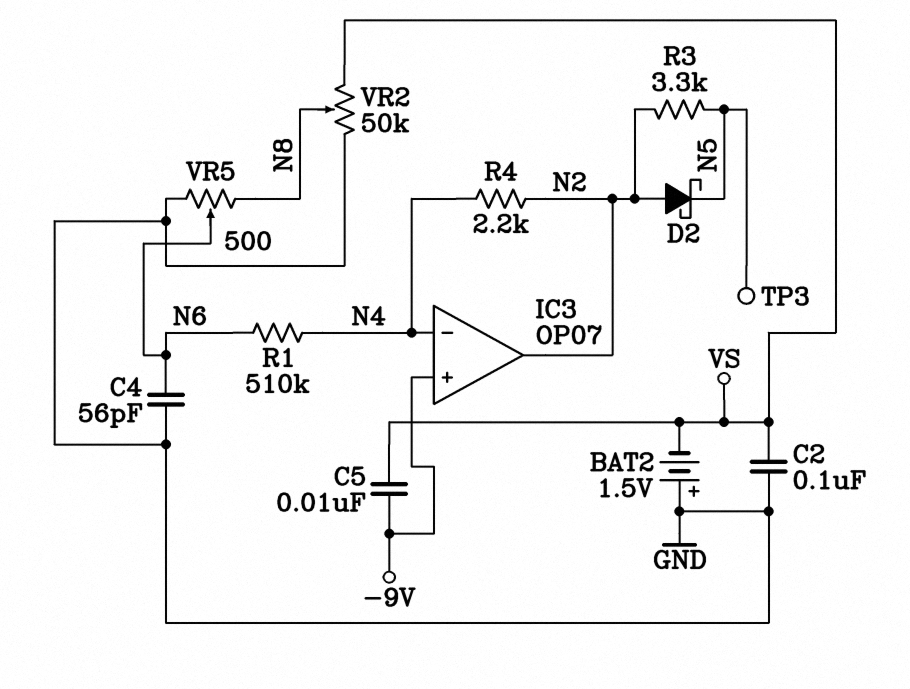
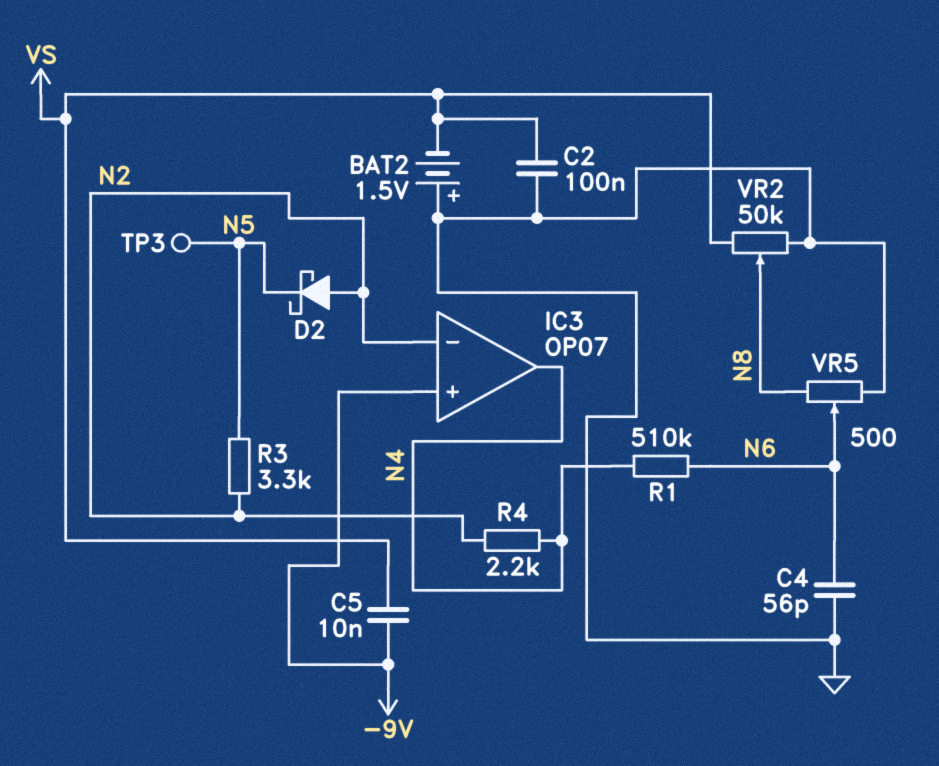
IC3 pin in-: N4 -> N2
IC3 pin out: N2 -> N4

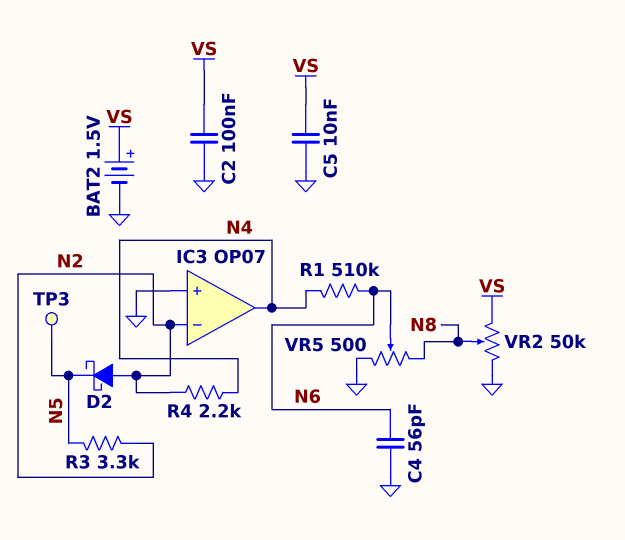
BAT2: 1.5V (plus GND, minus VS) -> 1.5V (plus VS, minus GND)
C5: 10nF (-9V, VS) -> 10nF (GND, VS)
IC3 pin in+: -9V -> GND

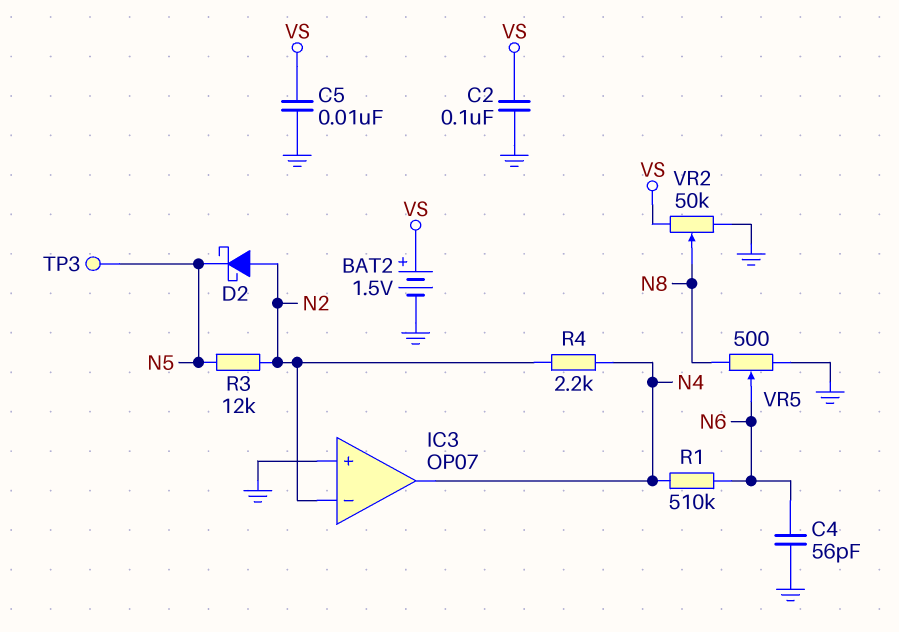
R3: 3.3k (N2, N5) -> 12k (N2, N5)

